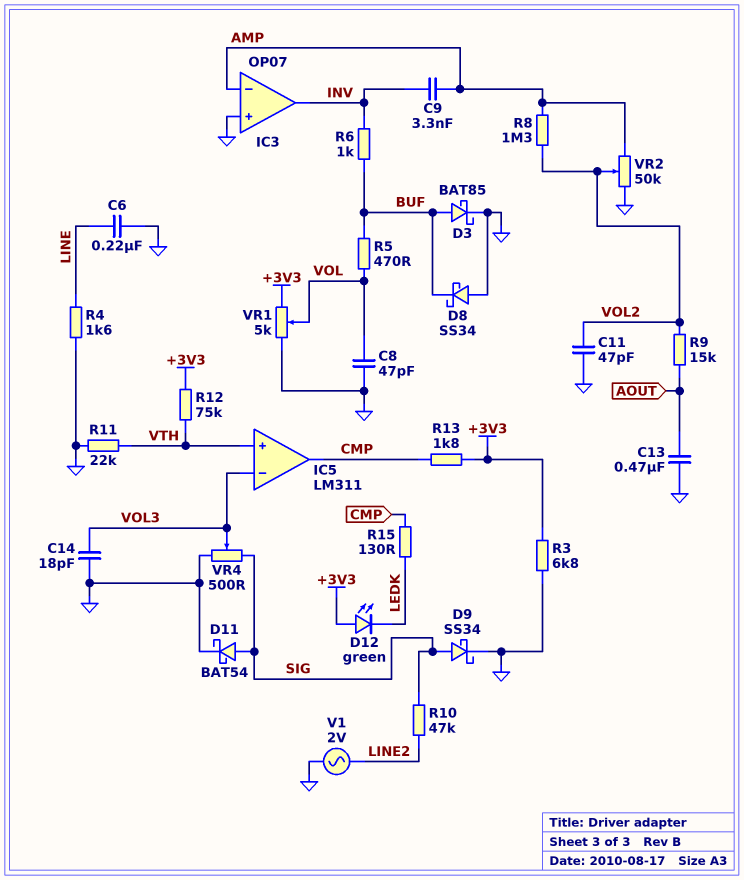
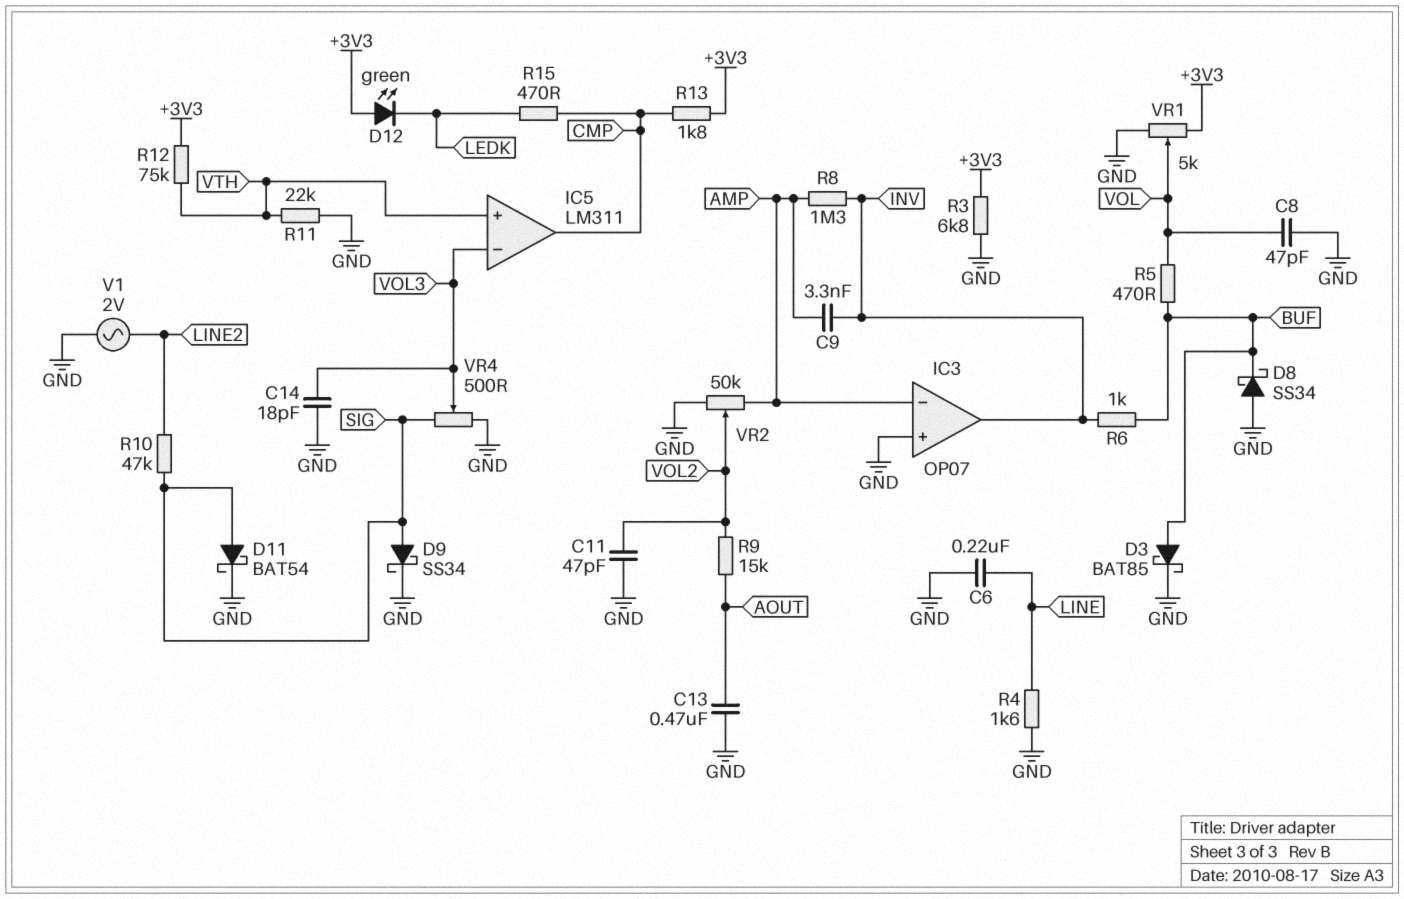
R8: 1.3M (AMP, VOL2) -> 1.3M (AMP, INV)
R15: 130 (CMP, LEDK) -> 470 (CMP, LEDK)

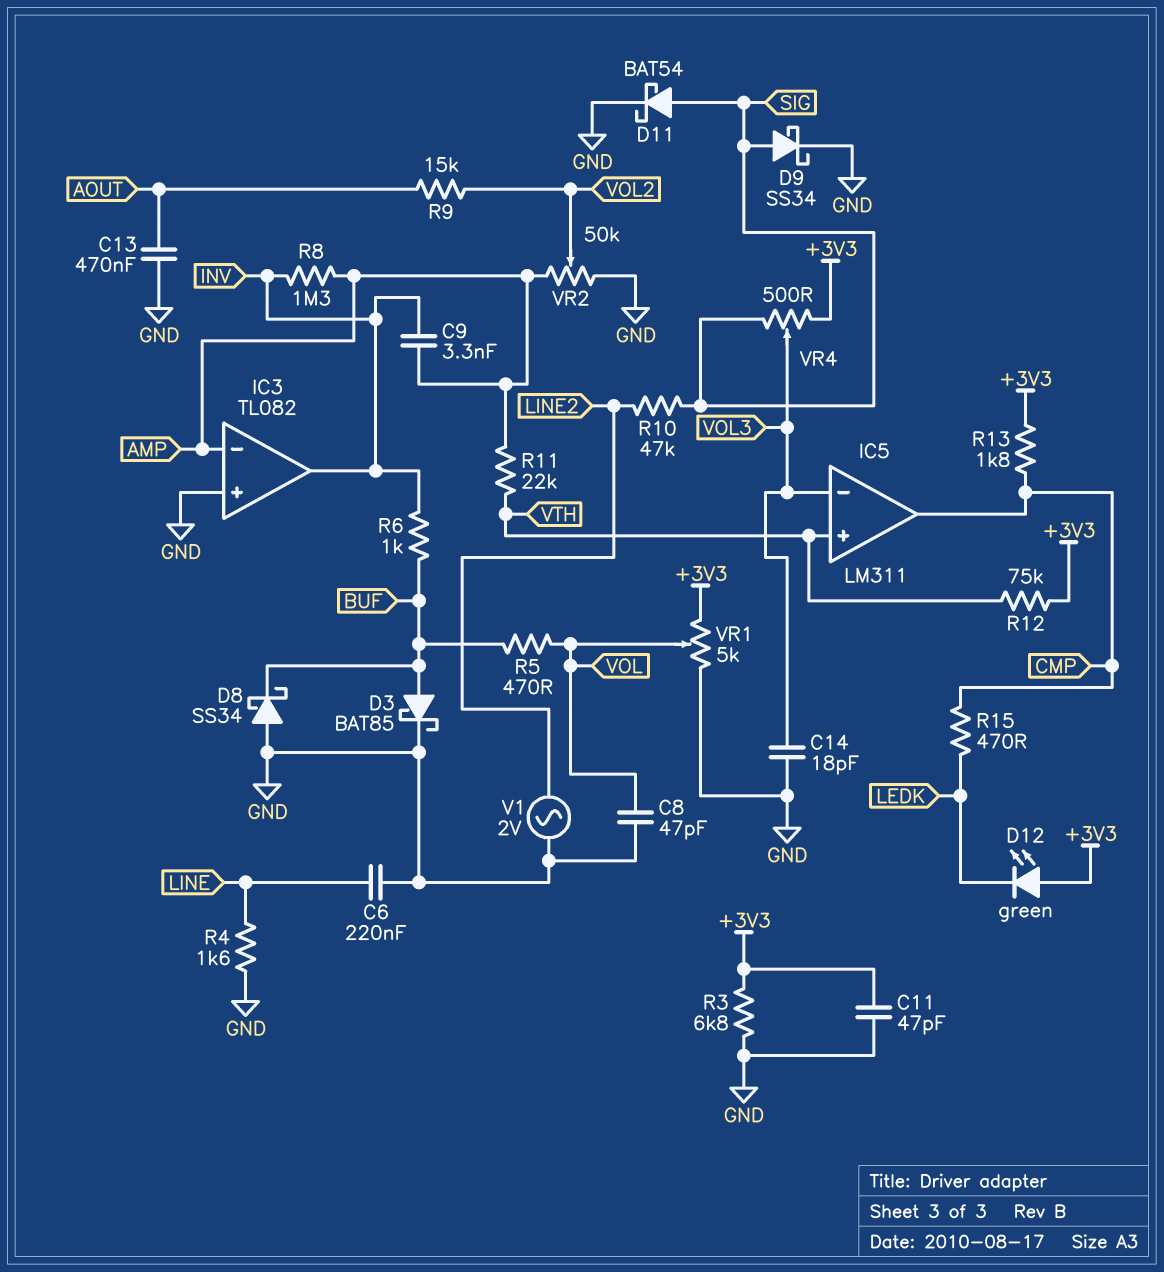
C11: 47pF (GND, VOL2) -> 47pF (+3V3, GND)
IC3: OP07 -> TL082
R11: 22k (GND, VTH) -> 22k (AMP, VTH)
VR4: 500 (GND, SIG, wiper VOL3) -> 500 (+3V3, SIG, wiper VOL3)

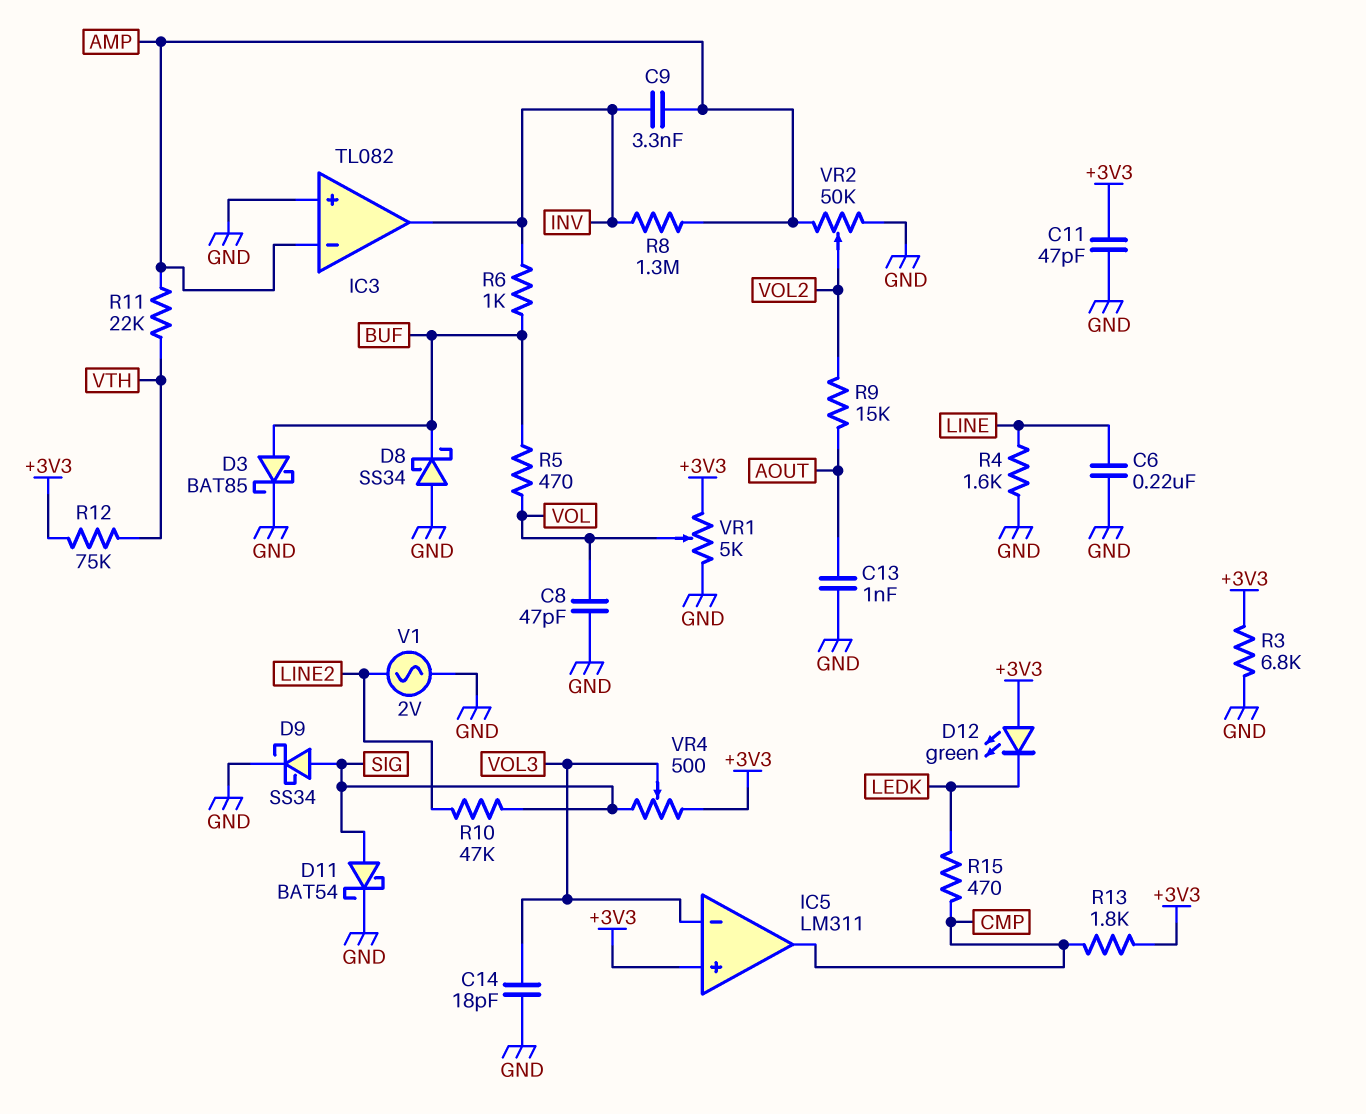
C13: 470nF (AOUT, GND) -> 1nF (AOUT, GND)
IC5 pin in+: VTH -> +3V3

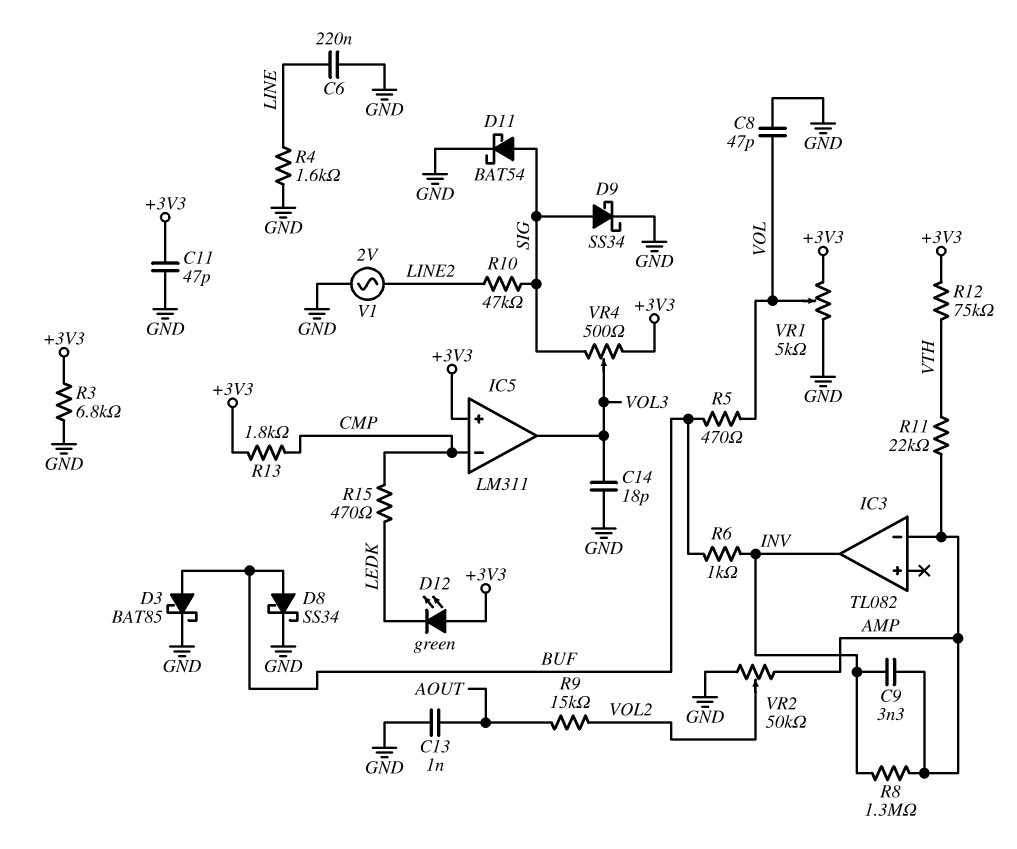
D8: schottky SS34 (A GND, K BUF) -> schottky SS34 (A BUF, K GND)
IC3 pin in+: GND -> none
IC5 pin in-: VOL3 -> CMP
IC5 pin out: CMP -> VOL3

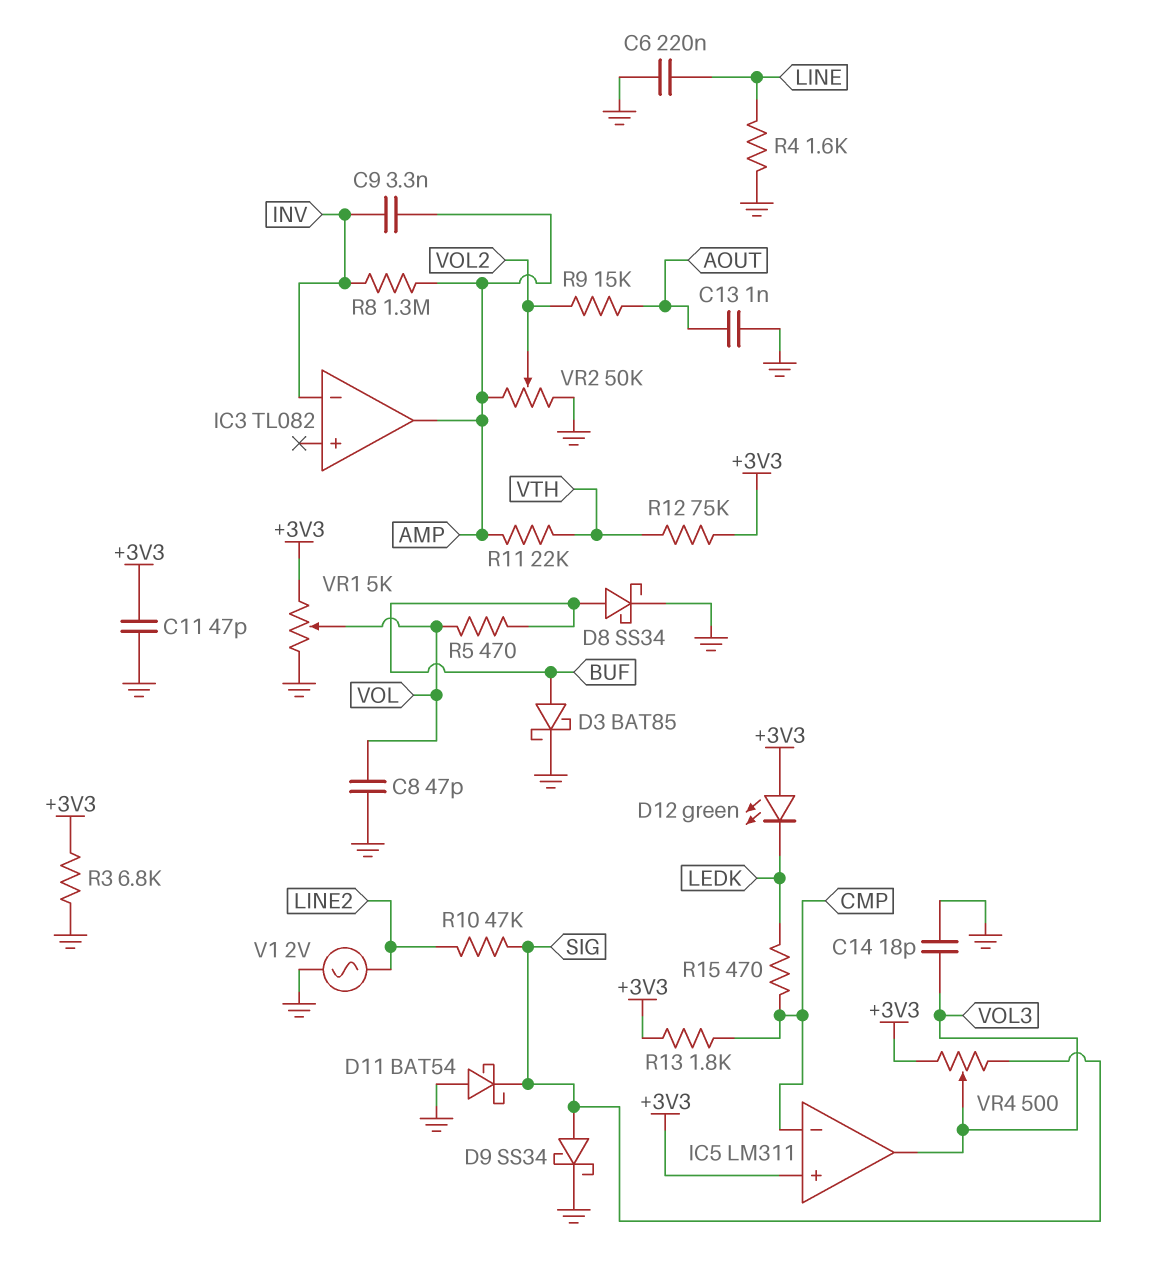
D11: schottky BAT54 (A SIG, K GND) -> schottky BAT54 (A GND, K SIG)
IC3 pin in-: AMP -> INV
IC3 pin out: INV -> AMP
R6: 1k (BUF, INV) -> none

